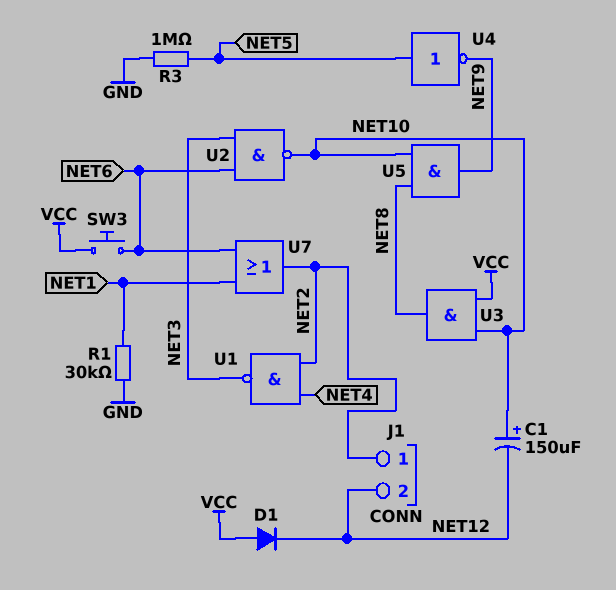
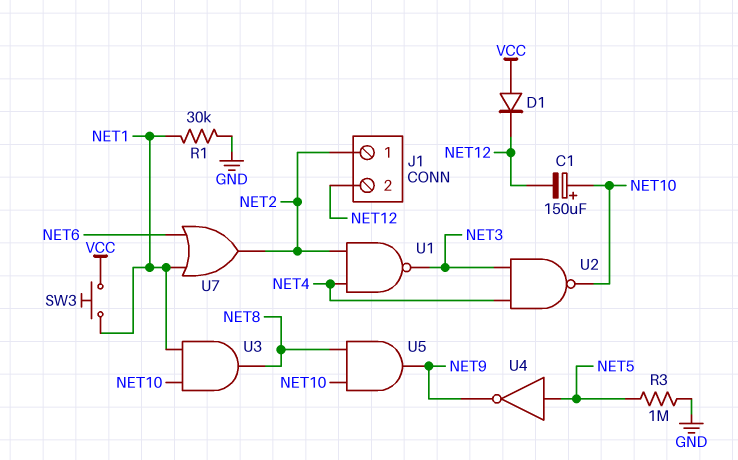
SW3: button (NET6, VCC) -> button (NET1, VCC)
U2: NAND (in NET3, in NET6, out NET10) -> NAND (in NET3, in NET4, out NET10)
U3: AND (in NET10, in VCC, out NET8) -> AND (in NET1, in NET10, out NET8)

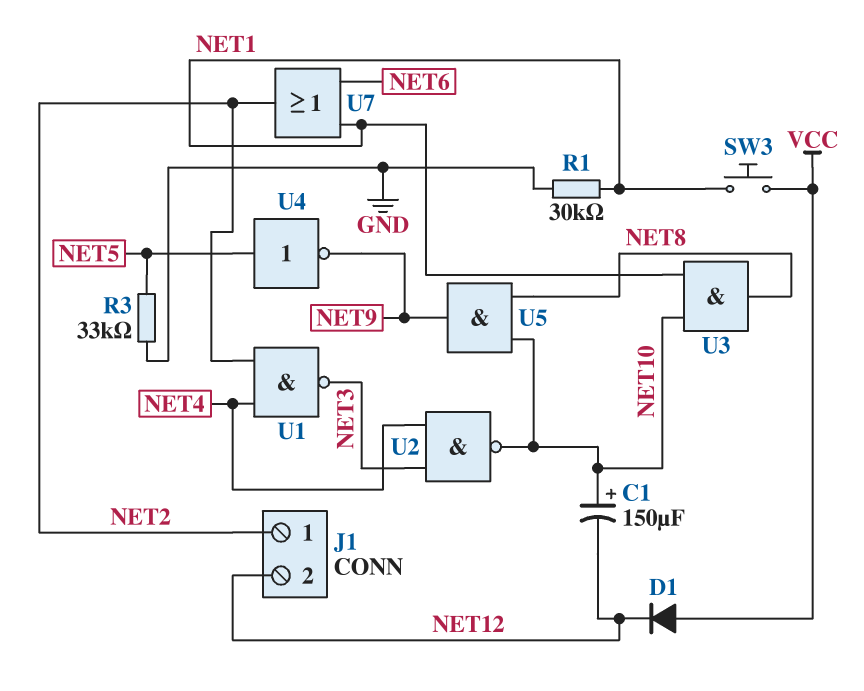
R3: 1M (GND, NET5) -> 33k (GND, NET5)

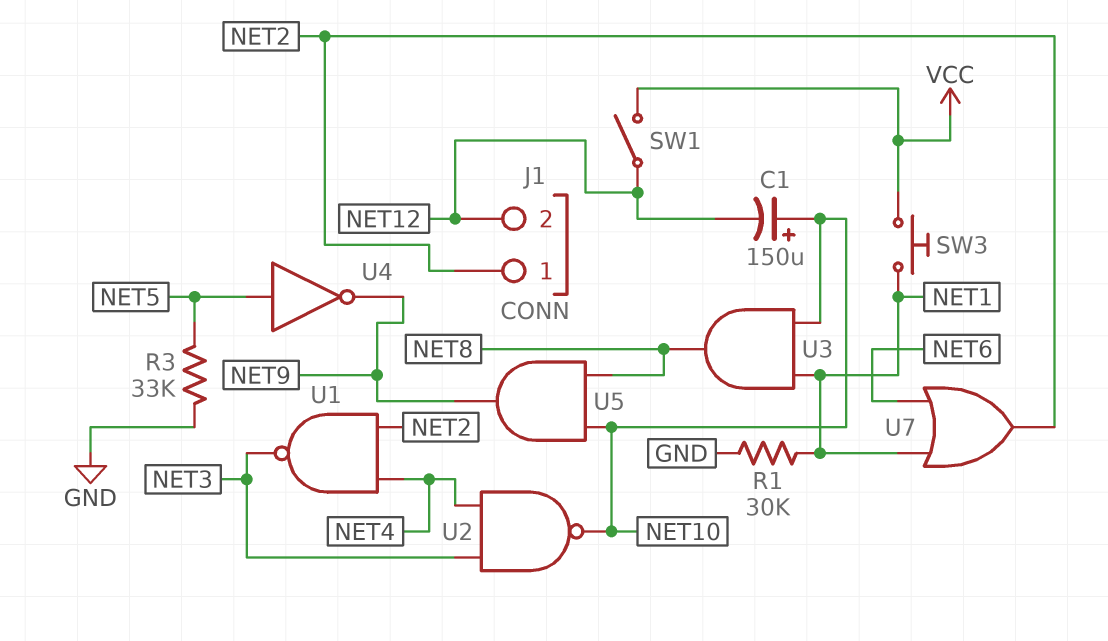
D1: diode (A VCC, K NET12) -> none
SW1: none -> switch (NET12, VCC)

